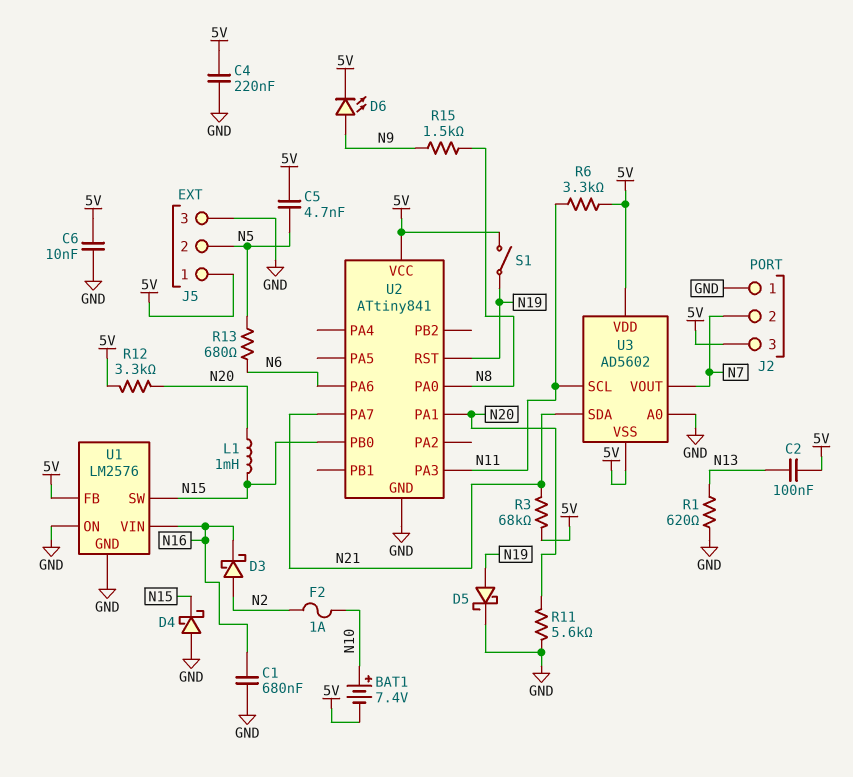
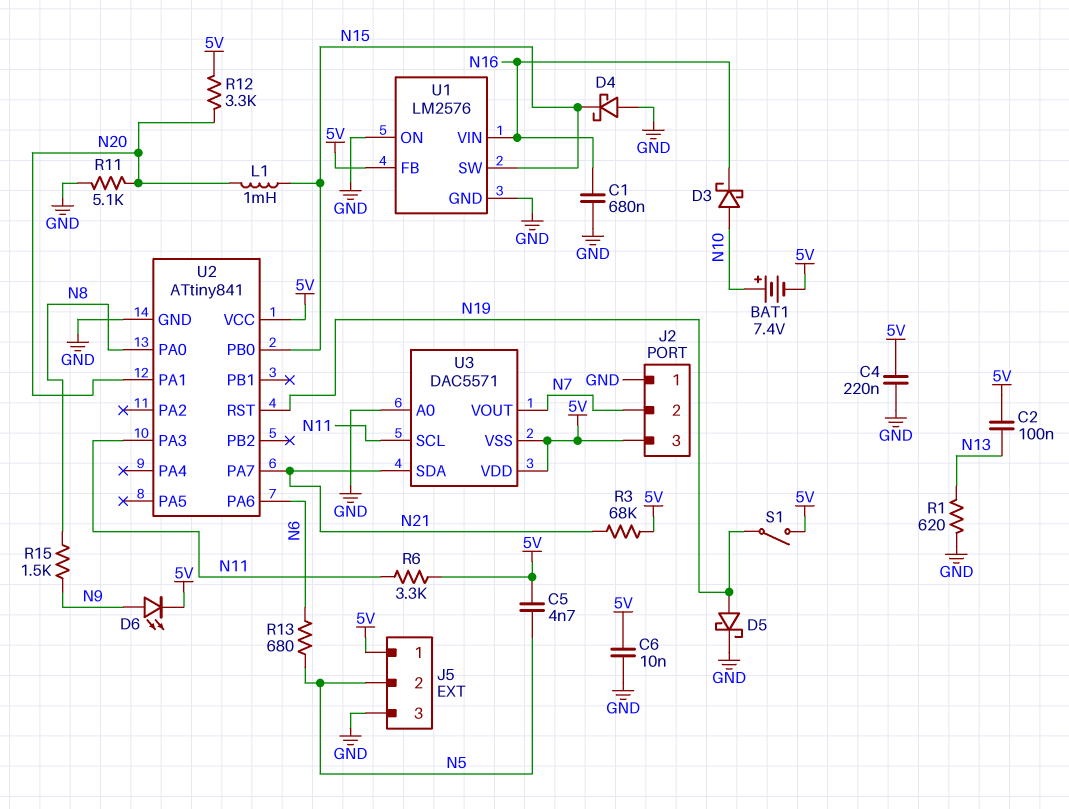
D3: schottky (A N2, K N16) -> schottky (A N10, K N16)
F2: 1A (N2, N10) -> none
R11: 5.6k (GND, N20) -> 5.1k (GND, N20)
U3: AD5602 -> DAC5571

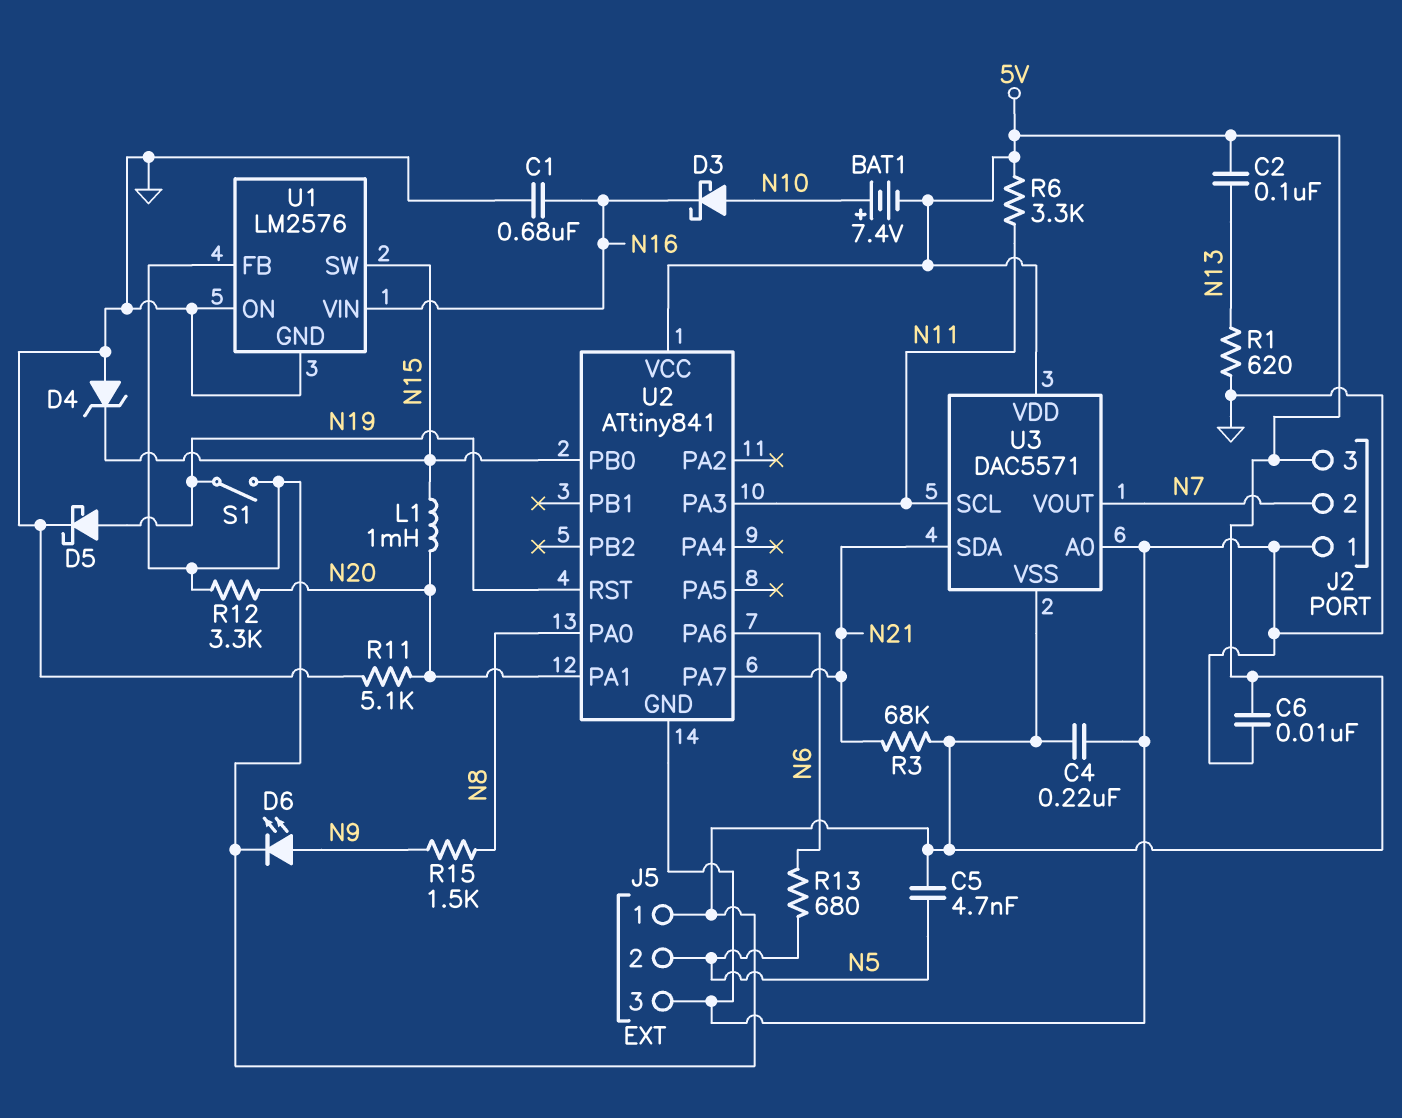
D4: schottky (A GND, K N15) -> zener (A GND, K N15)

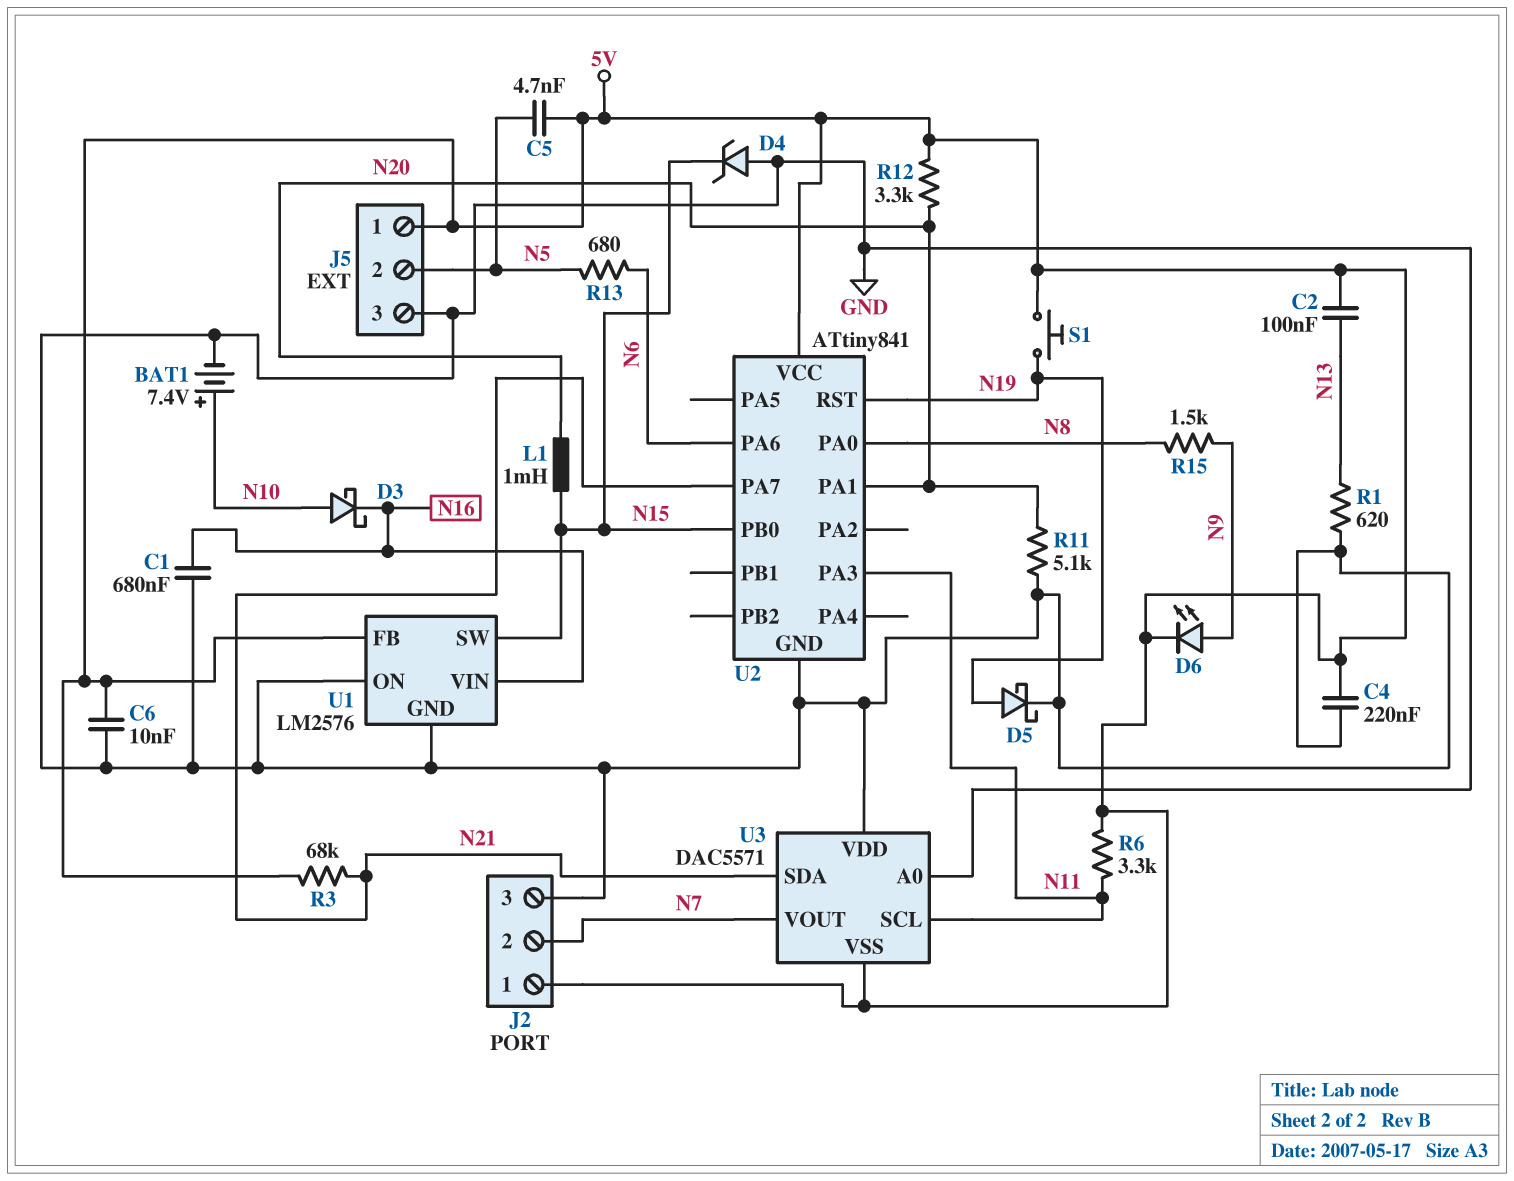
BAT1: 7.4V (plus N10, minus 5V) -> 7.4V (plus N10, minus GND)
J2 pin 1: GND -> 5V
J2 pin 3: 5V -> GND
S1: switch (5V, N19) -> button (5V, N19)
U3 pin VDD: 5V -> GND

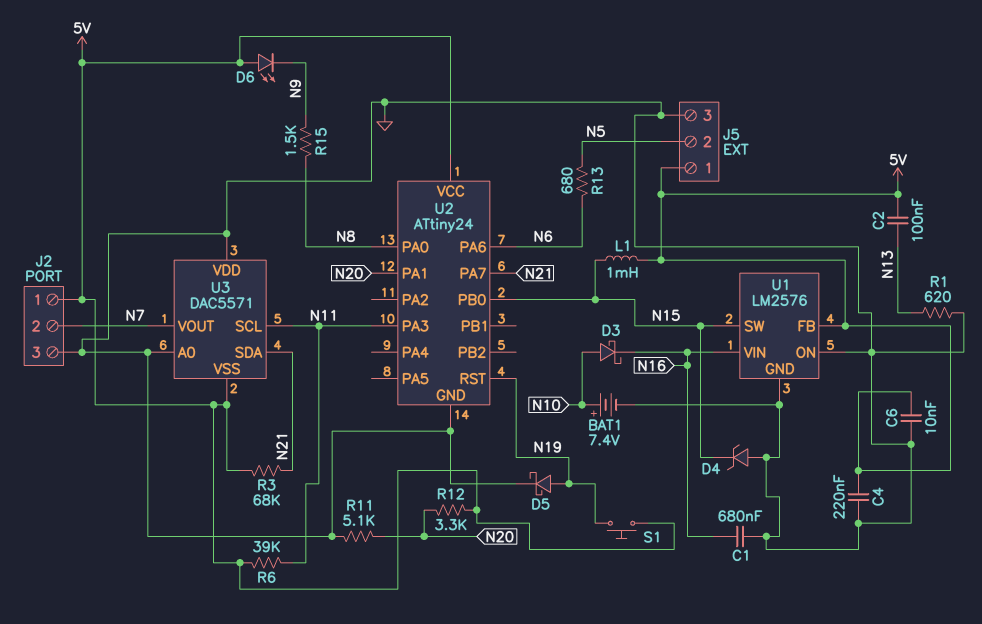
C5: 4.7nF (5V, N5) -> none
D6: LED (A N9, K 5V) -> LED (A 5V, K N9)
L1: 1mH (N15, N20) -> 1mH (5V, N15)
R6: 3.3k (5V, N11) -> 39k (5V, N11)
U2: ATtiny841 -> ATtiny24

